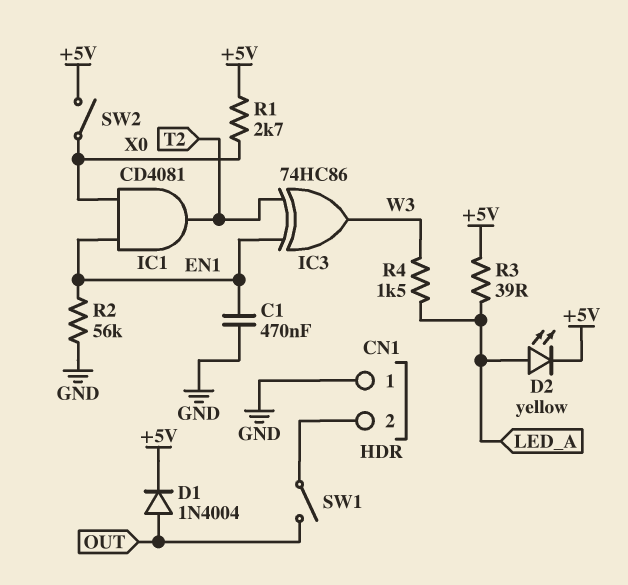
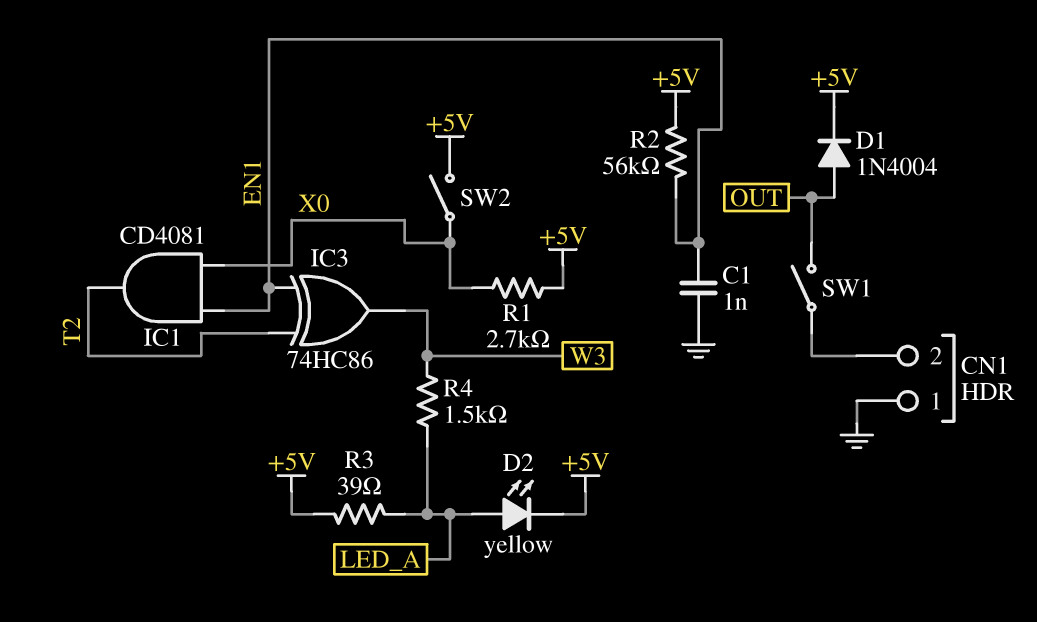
C1: 470nF (EN1, GND) -> 1nF (EN1, GND)
R2: 56k (EN1, GND) -> 56k (+5V, EN1)

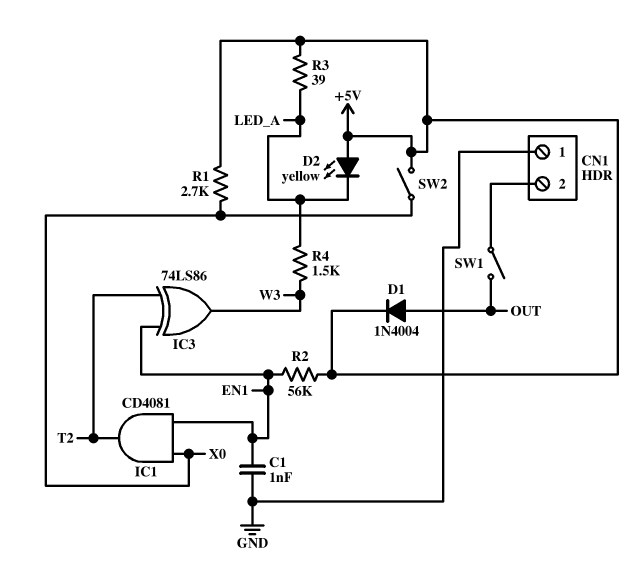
D2: LED yellow (A LED_A, K +5V) -> LED yellow (A +5V, K LED_A)
IC3: XOR 74HC86 (in EN1, in T2, out W3) -> XOR 74LS86 (in EN1, in T2, out W3)

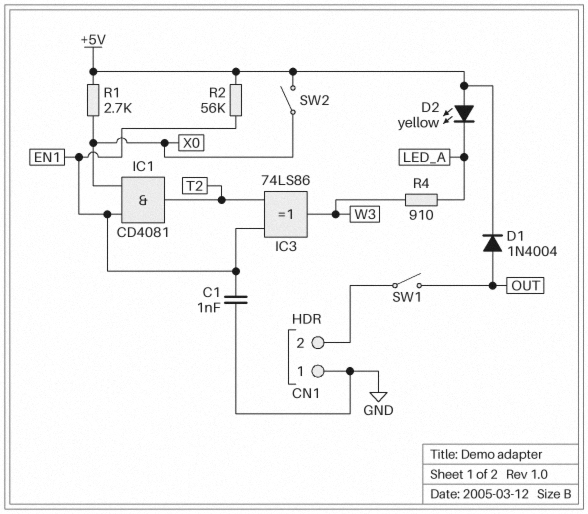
R3: 39 (+5V, LED_A) -> none
R4: 1.5k (LED_A, W3) -> 910 (LED_A, W3)

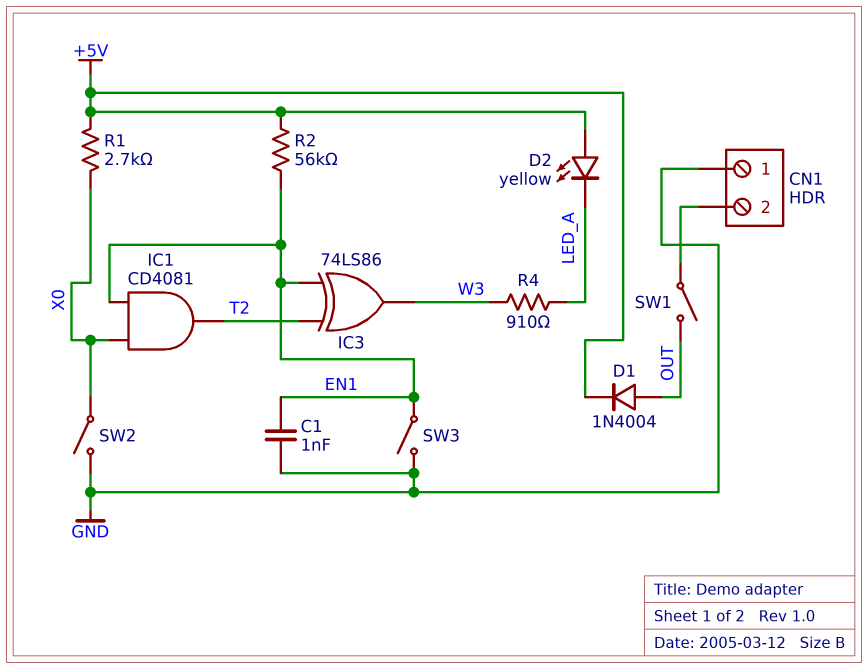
SW2: switch (+5V, X0) -> switch (GND, X0)
SW3: none -> switch (EN1, GND)

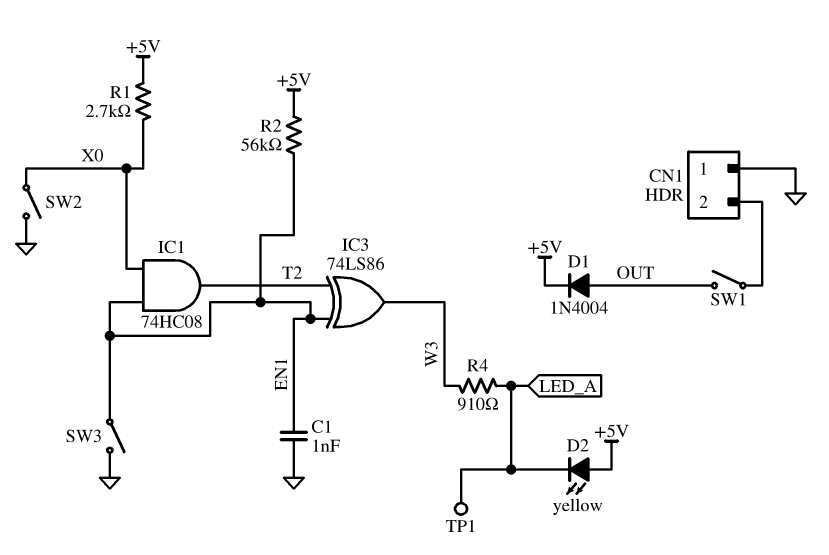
IC1: AND CD4081 (in EN1, in X0, out T2) -> AND 74HC08 (in EN1, in X0, out T2)
TP1: none -> test point (LED_A)

